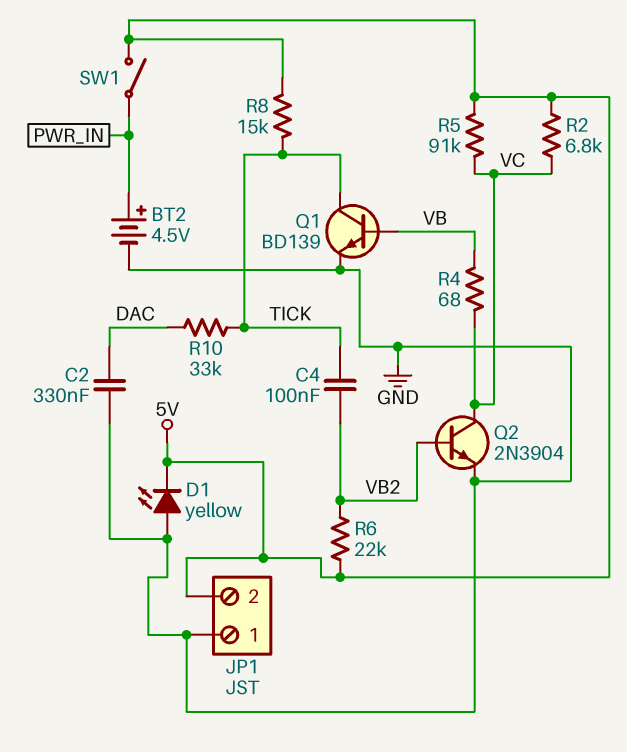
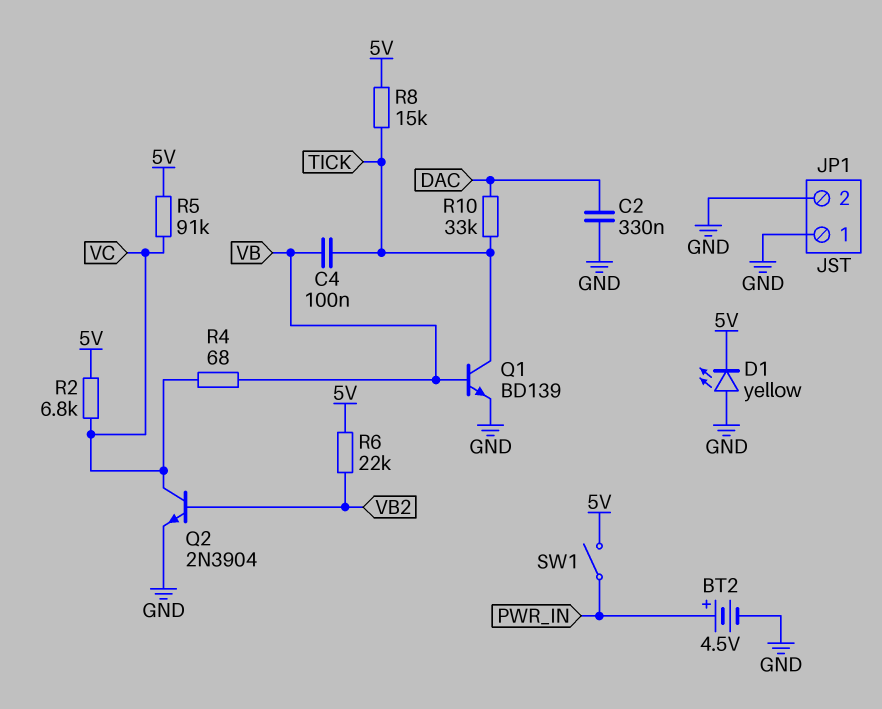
C4: 100nF (TICK, VB2) -> 100nF (TICK, VB)
JP1 pin 2: 5V -> GND

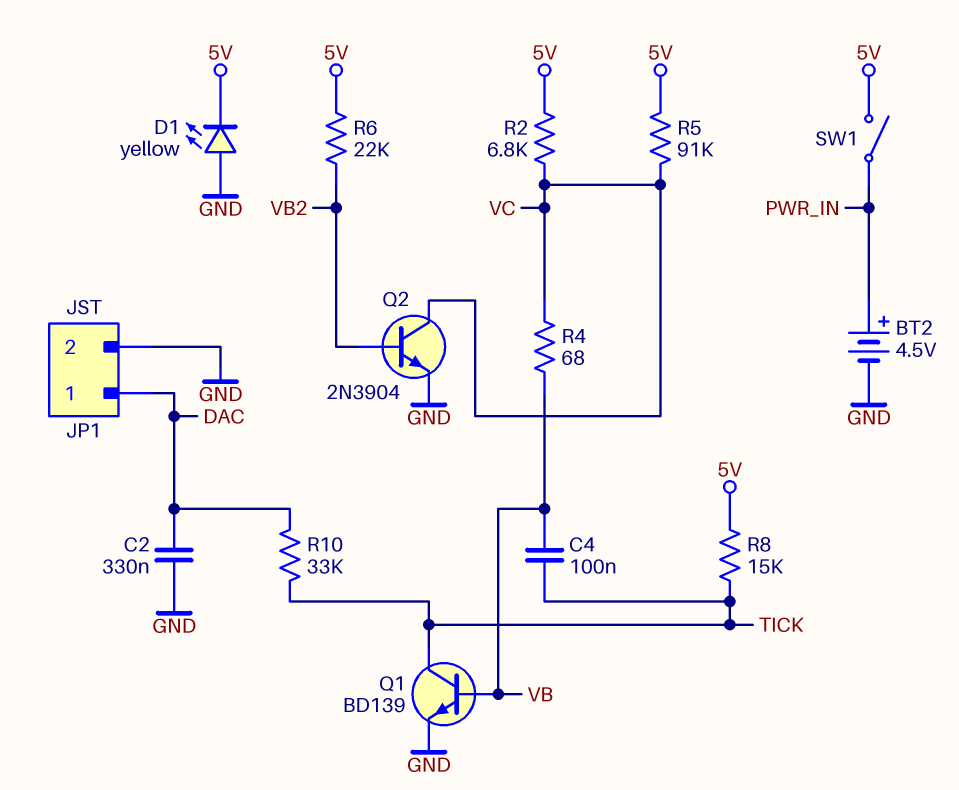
JP1 pin 1: GND -> DAC

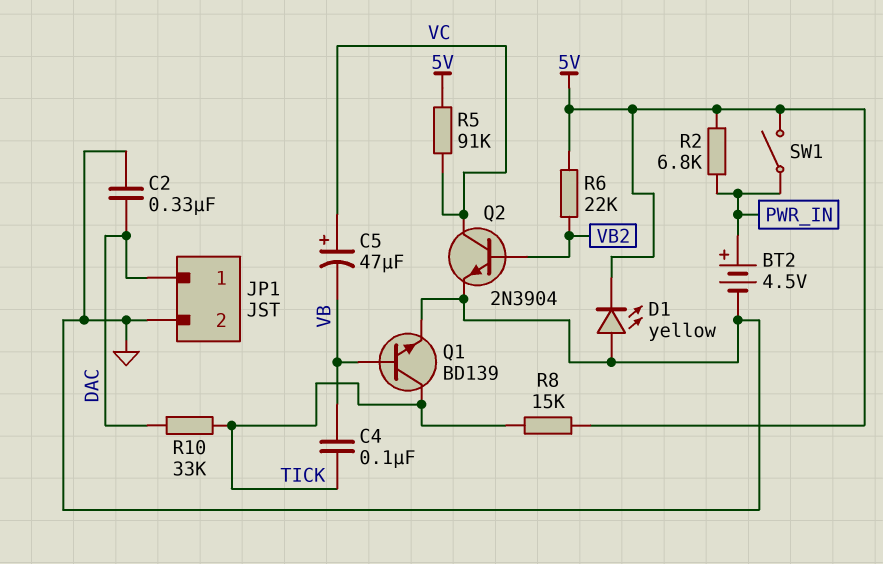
C5: none -> 47uF (plus VC, minus VB)
R2: 6.8k (5V, VC) -> 6.8k (5V, PWR_IN)
R4: 68 (VB, VC) -> none

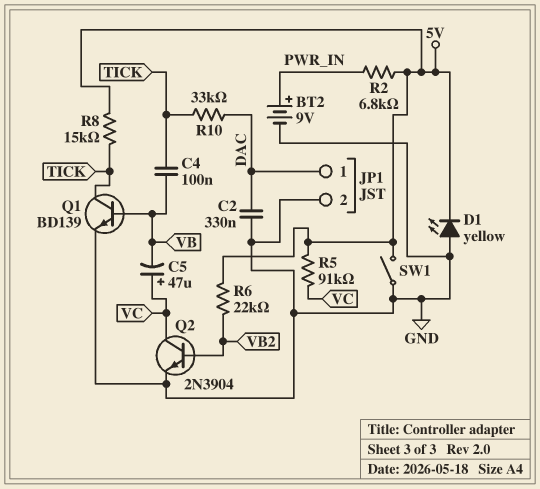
BT2: 4.5V (plus PWR_IN, minus GND) -> 9V (plus PWR_IN, minus GND)
SW1: switch (5V, PWR_IN) -> switch (5V, GND)

